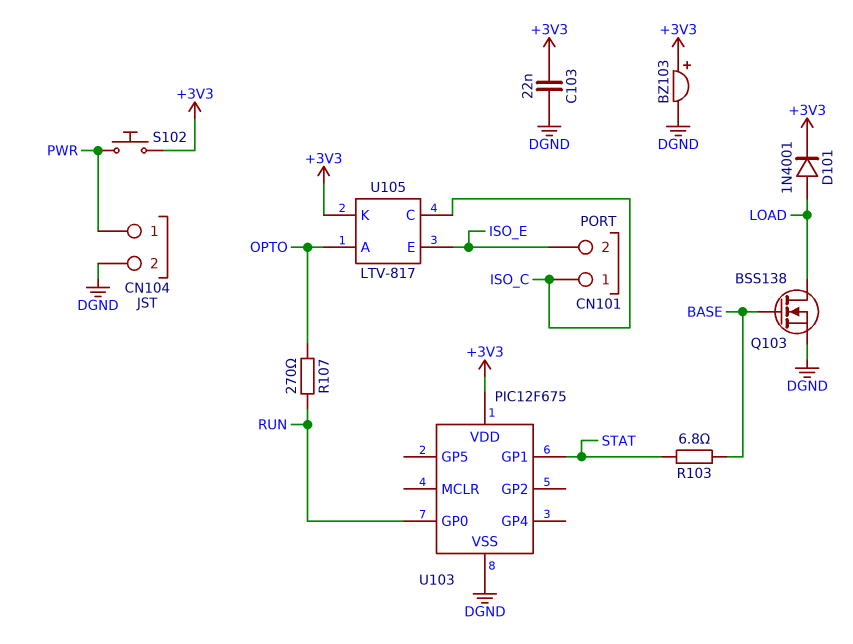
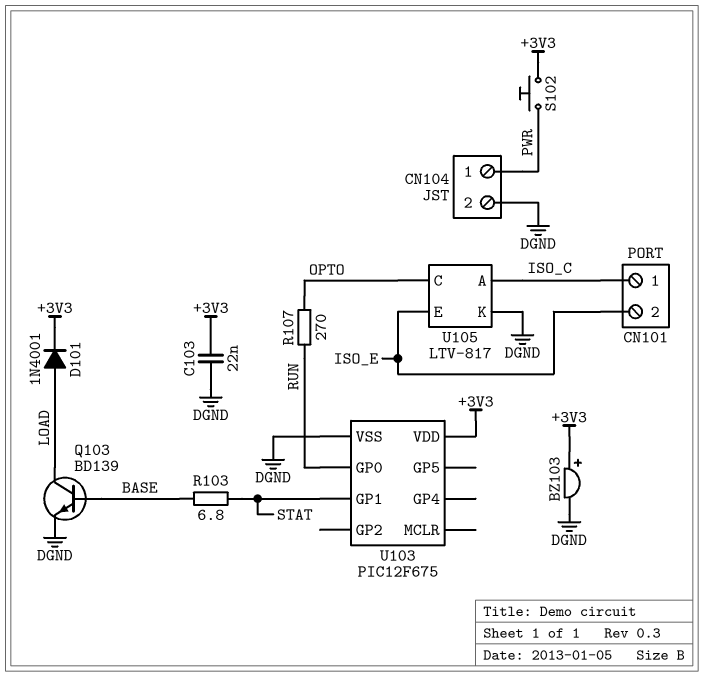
Q103: NMOS BSS138 (G BASE, D LOAD, S DGND) -> NPN BD139 (B BASE, C LOAD, E DGND)
U105 pin A: OPTO -> ISO_C
U105 pin C: ISO_C -> OPTO
U105 pin K: +3V3 -> DGND

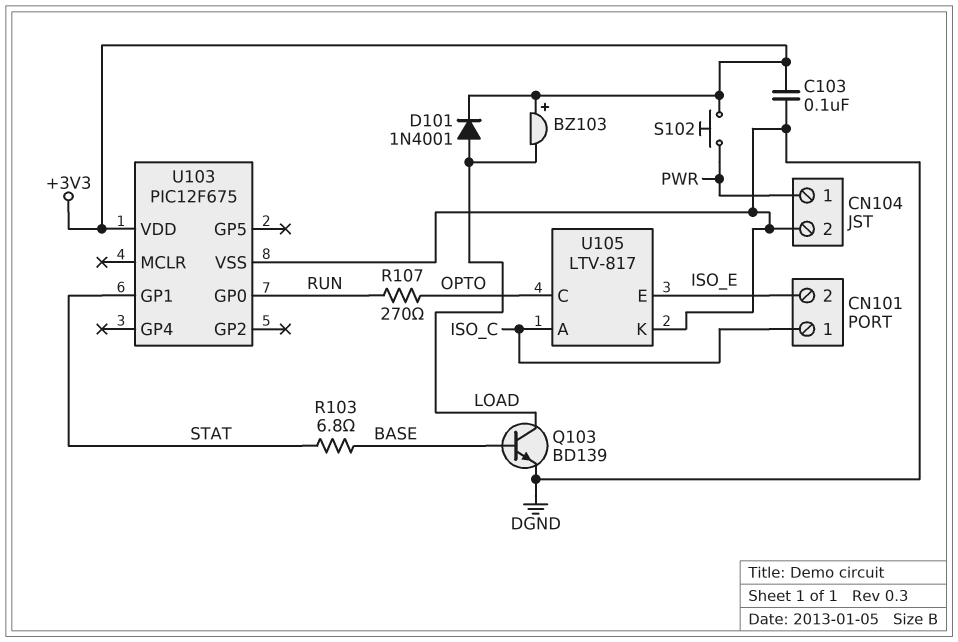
BZ103: buzzer (plus +3V3, minus DGND) -> buzzer (plus +3V3, minus LOAD)
C103: 22nF (+3V3, DGND) -> 100nF (+3V3, DGND)

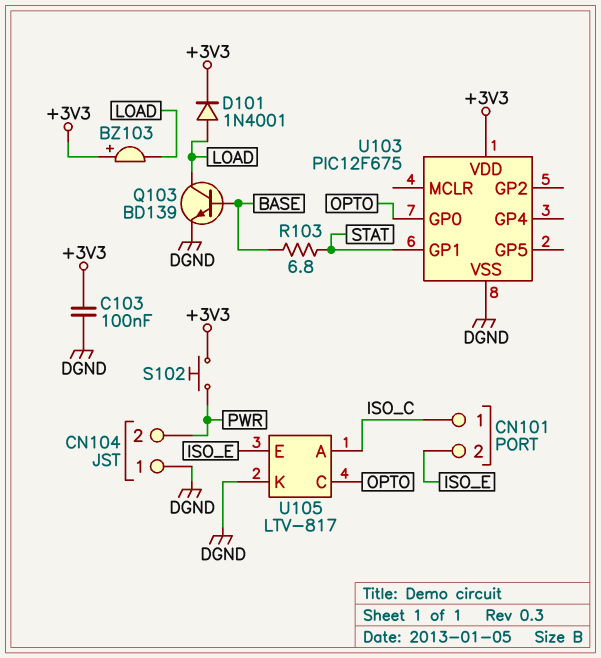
CN104 pin 1: PWR -> DGND
CN104 pin 2: DGND -> PWR
R107: 270 (OPTO, RUN) -> none
U103 pin GP0: RUN -> OPTO

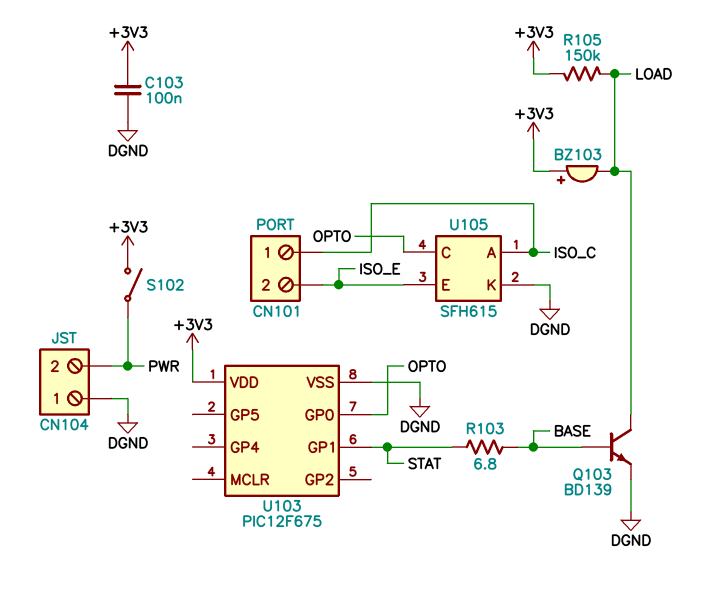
D101: diode 1N4001 (A LOAD, K +3V3) -> none
R105: none -> 150k (+3V3, LOAD)
S102: button (+3V3, PWR) -> switch (+3V3, PWR)
U105: LTV-817 -> SFH615

